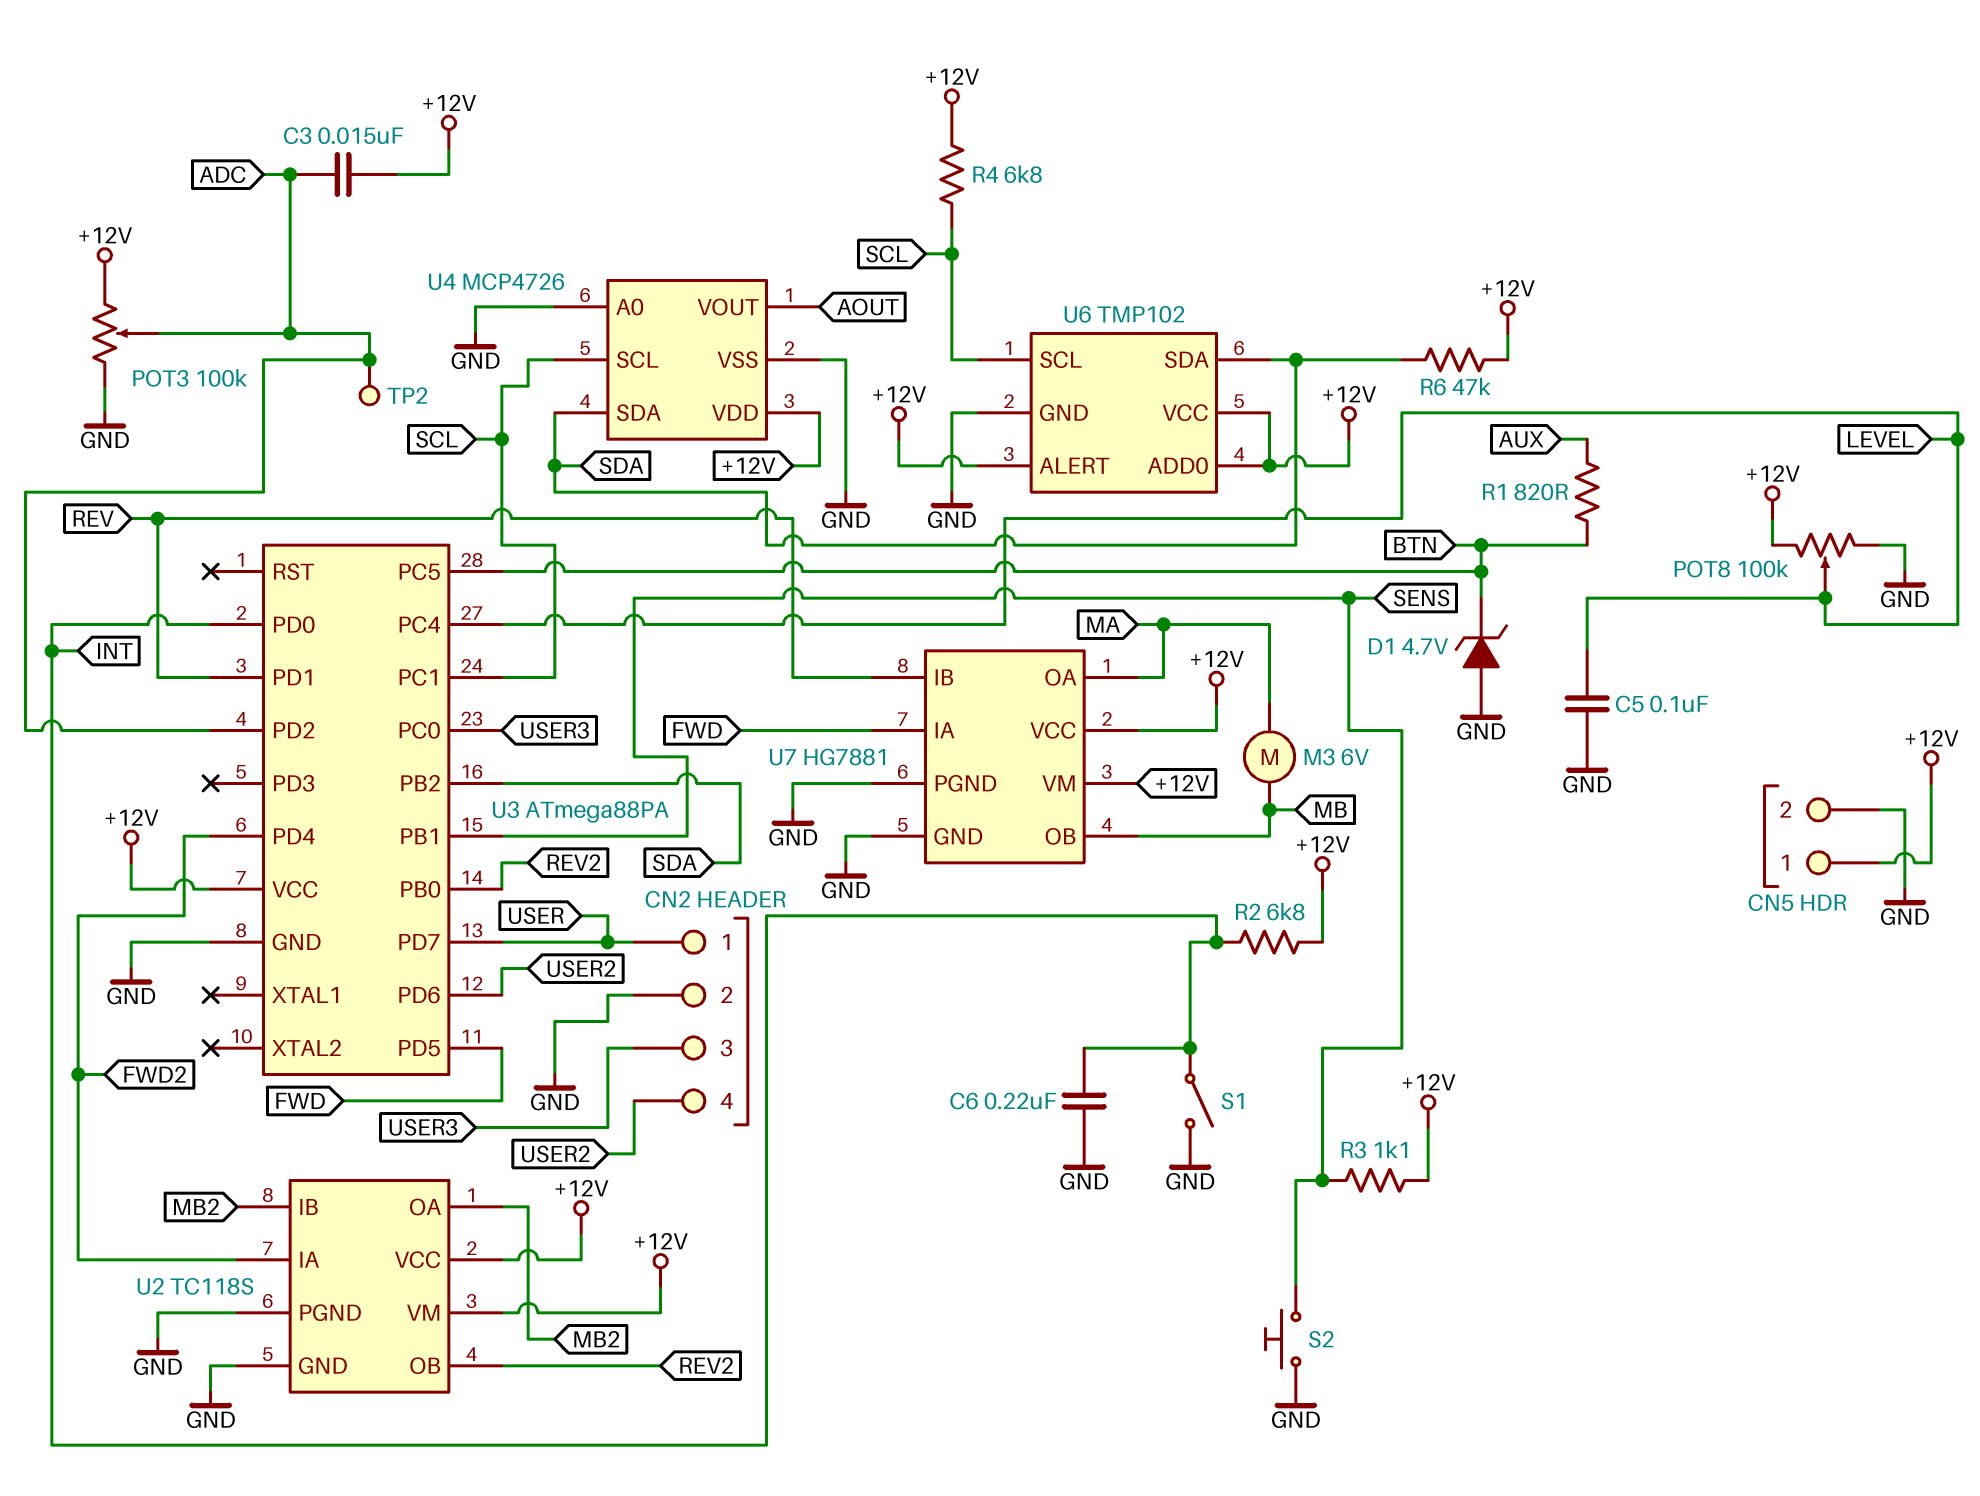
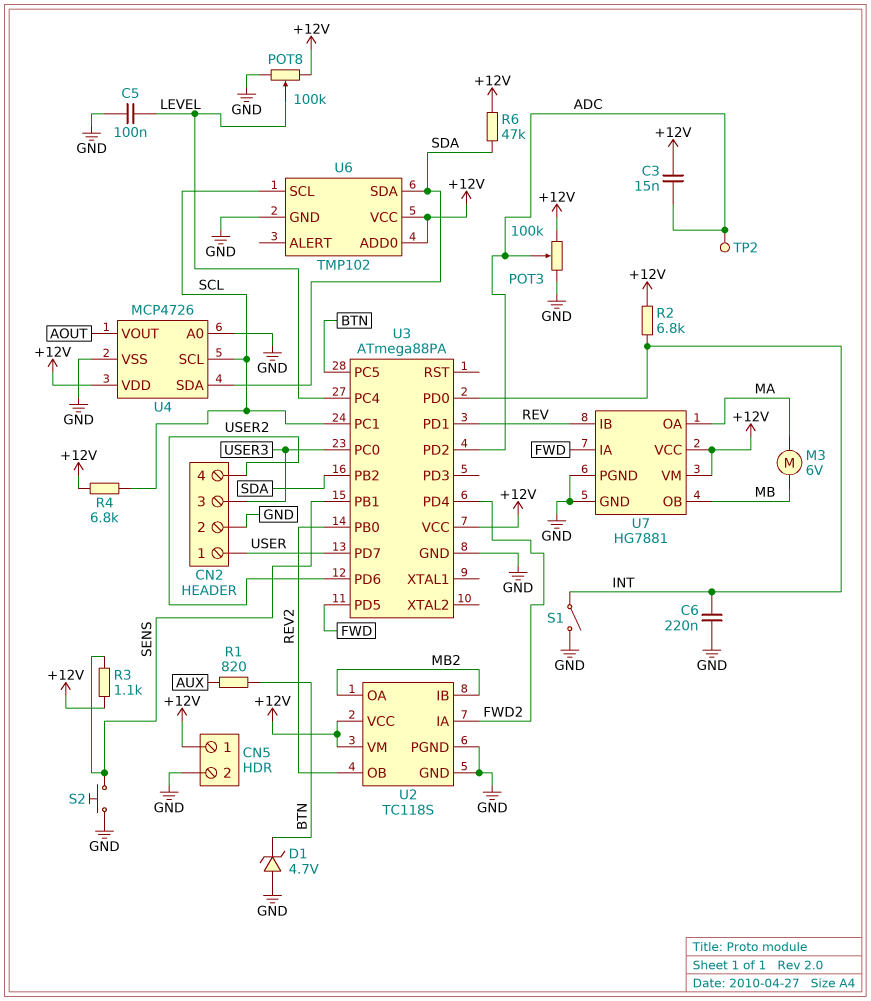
U6 pin ALERT: +12V -> none

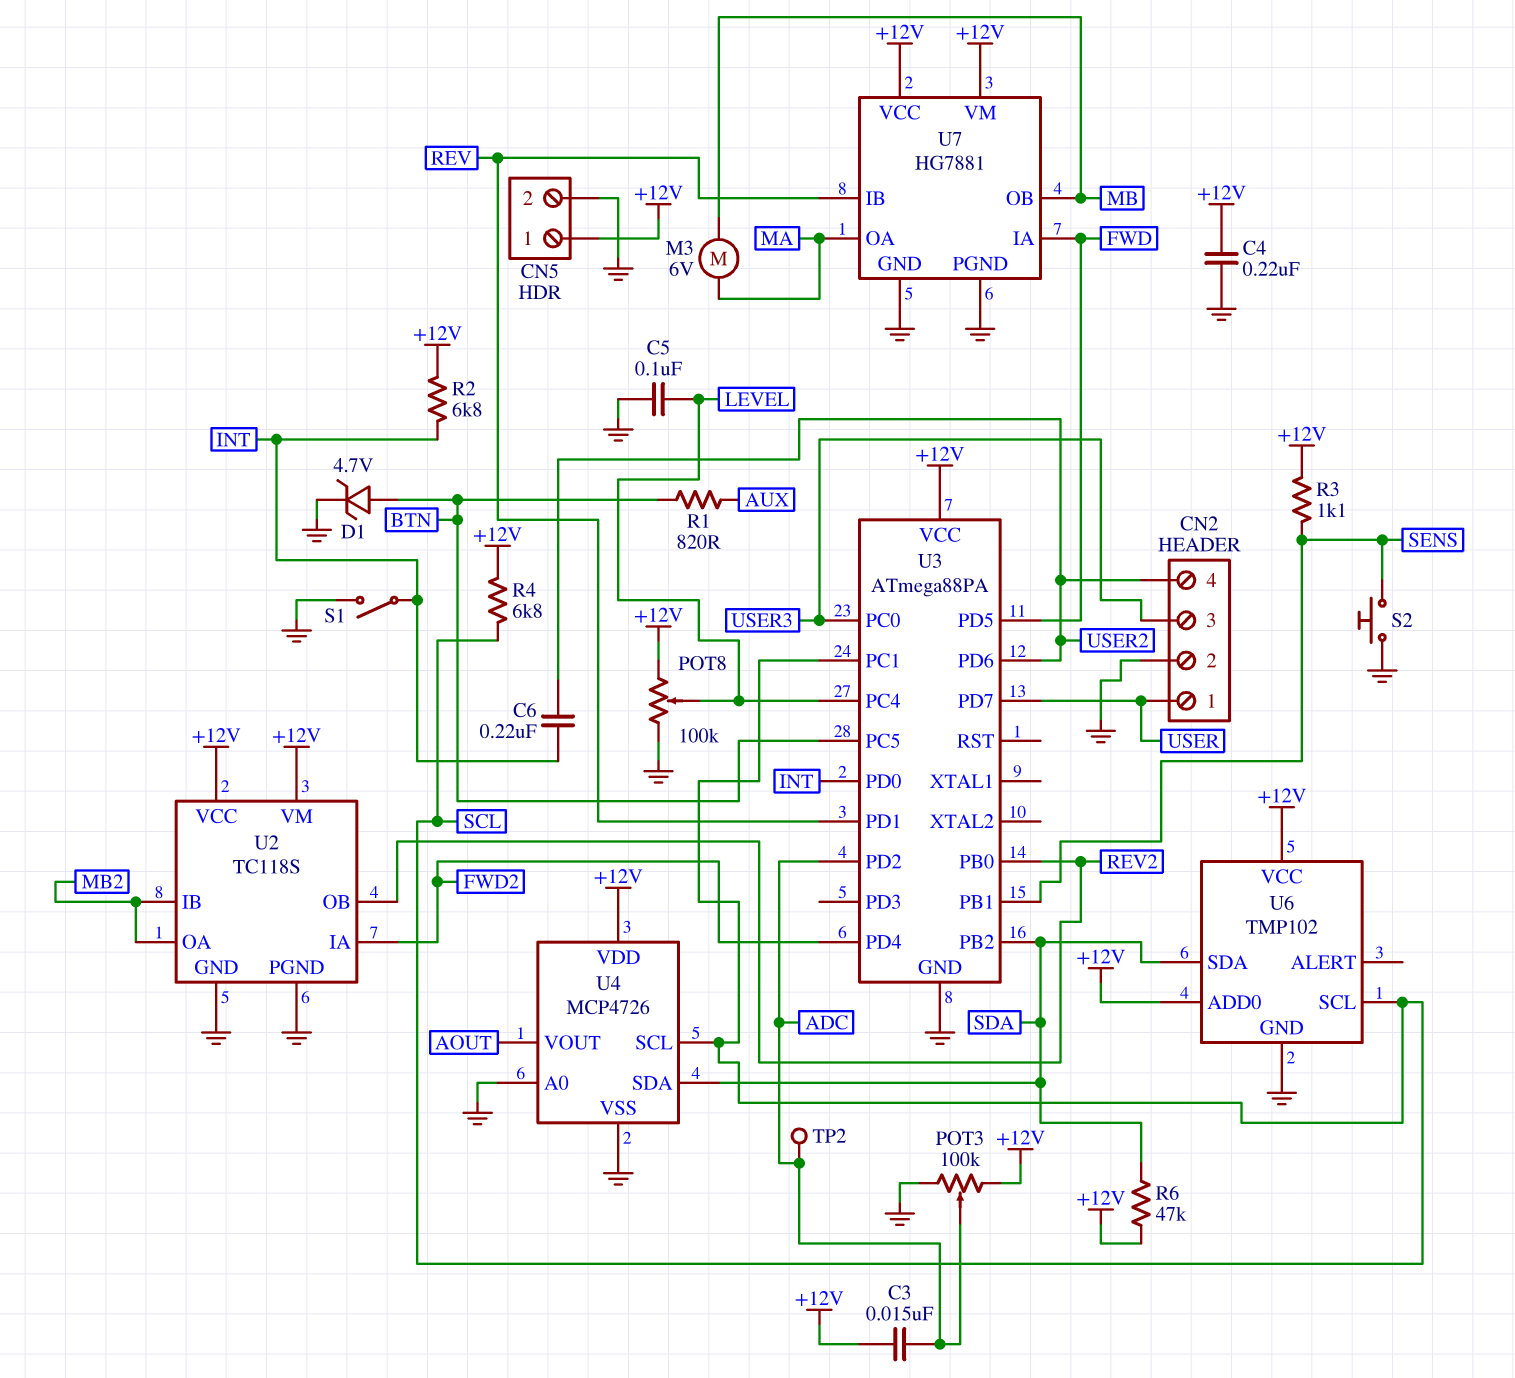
C4: none -> 220nF (+12V, GND)
C6: 220nF (GND, INT) -> 220nF (INT, USER2)
D1: zener 4.7V (A GND, K BTN) -> zener 4.7V (A BTN, K GND)

